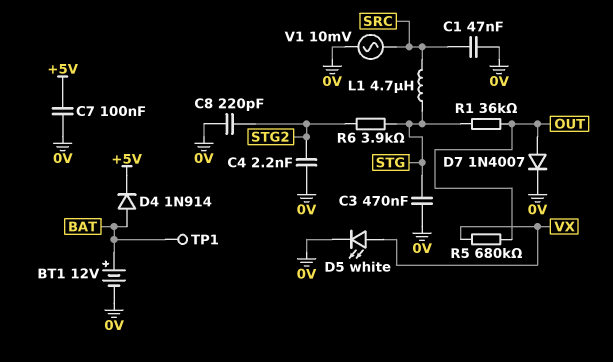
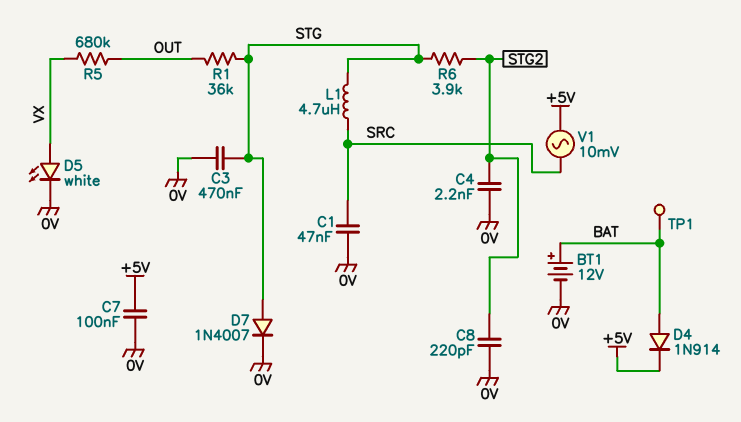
D7: diode 1N4007 (A OUT, K 0V) -> diode 1N4007 (A STG, K 0V)
V1: AC 10mV (0V, SRC) -> AC 10mV (+5V, SRC)

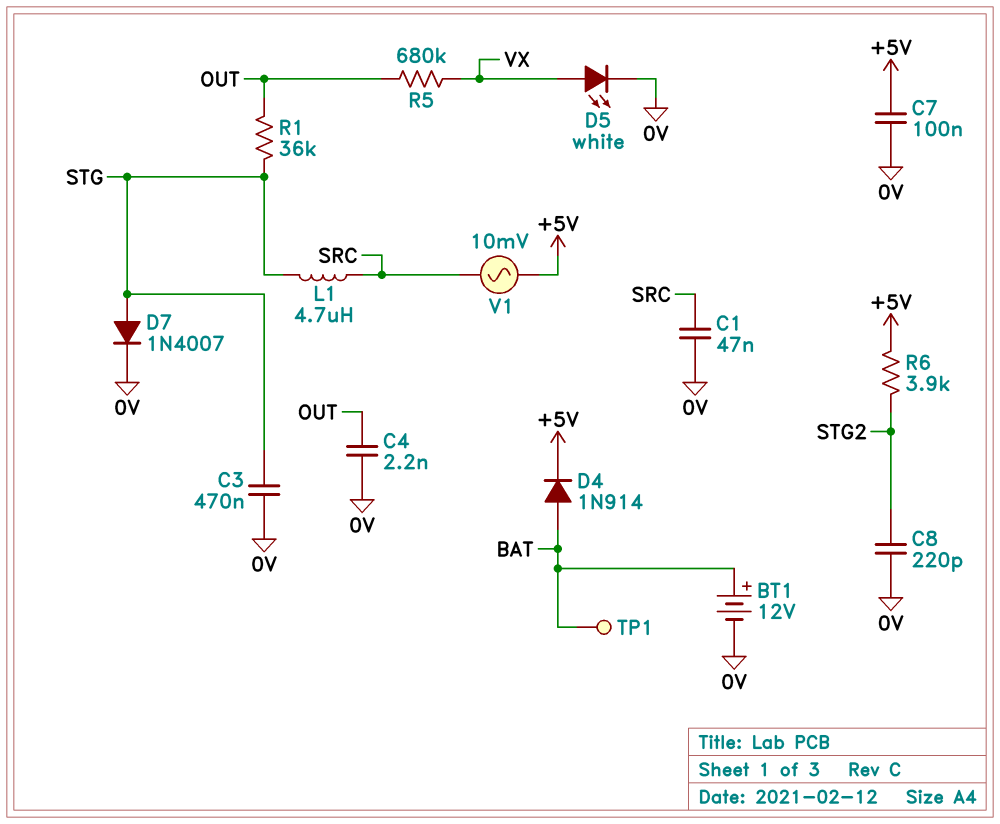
C4: 2.2nF (0V, STG2) -> 2.2nF (0V, OUT)
R6: 3.9k (STG, STG2) -> 3.9k (+5V, STG2)

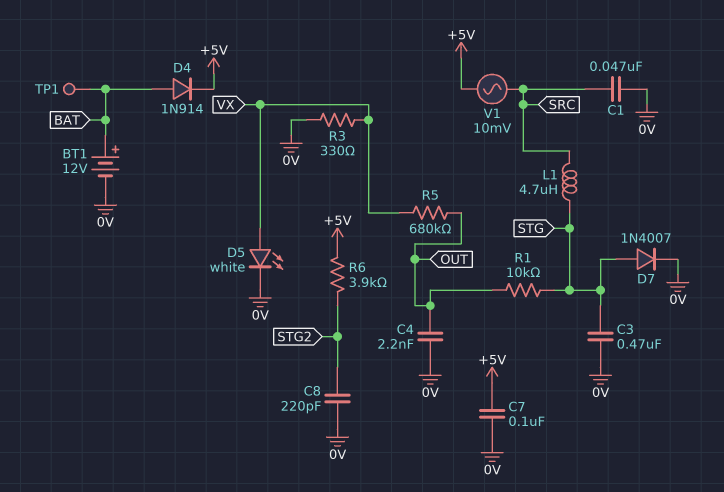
R1: 36k (OUT, STG) -> 10k (OUT, STG)
R3: none -> 330 (0V, VX)

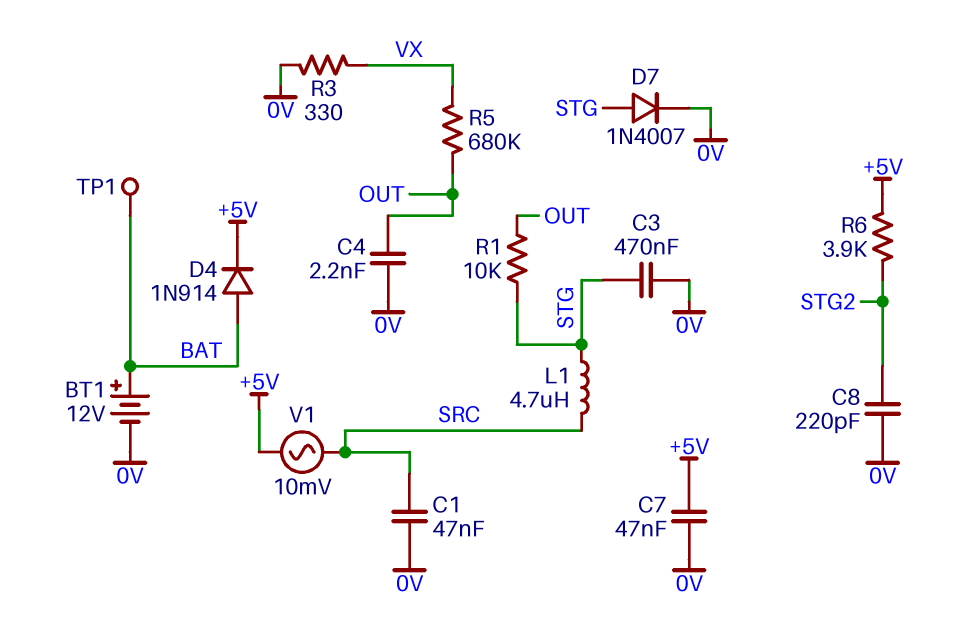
C7: 100nF (+5V, 0V) -> 47nF (+5V, 0V)
D5: LED white (A VX, K 0V) -> none

